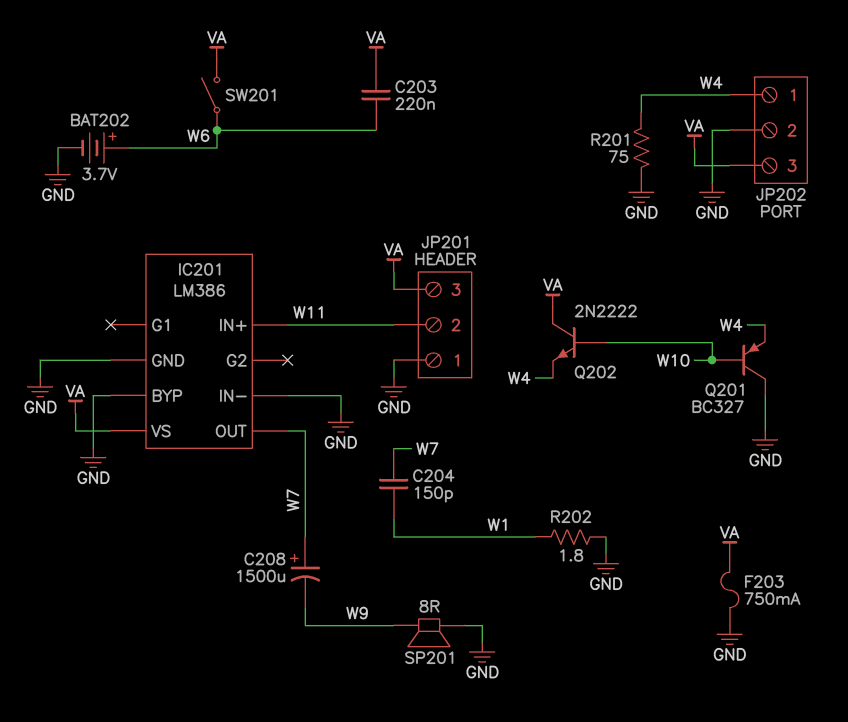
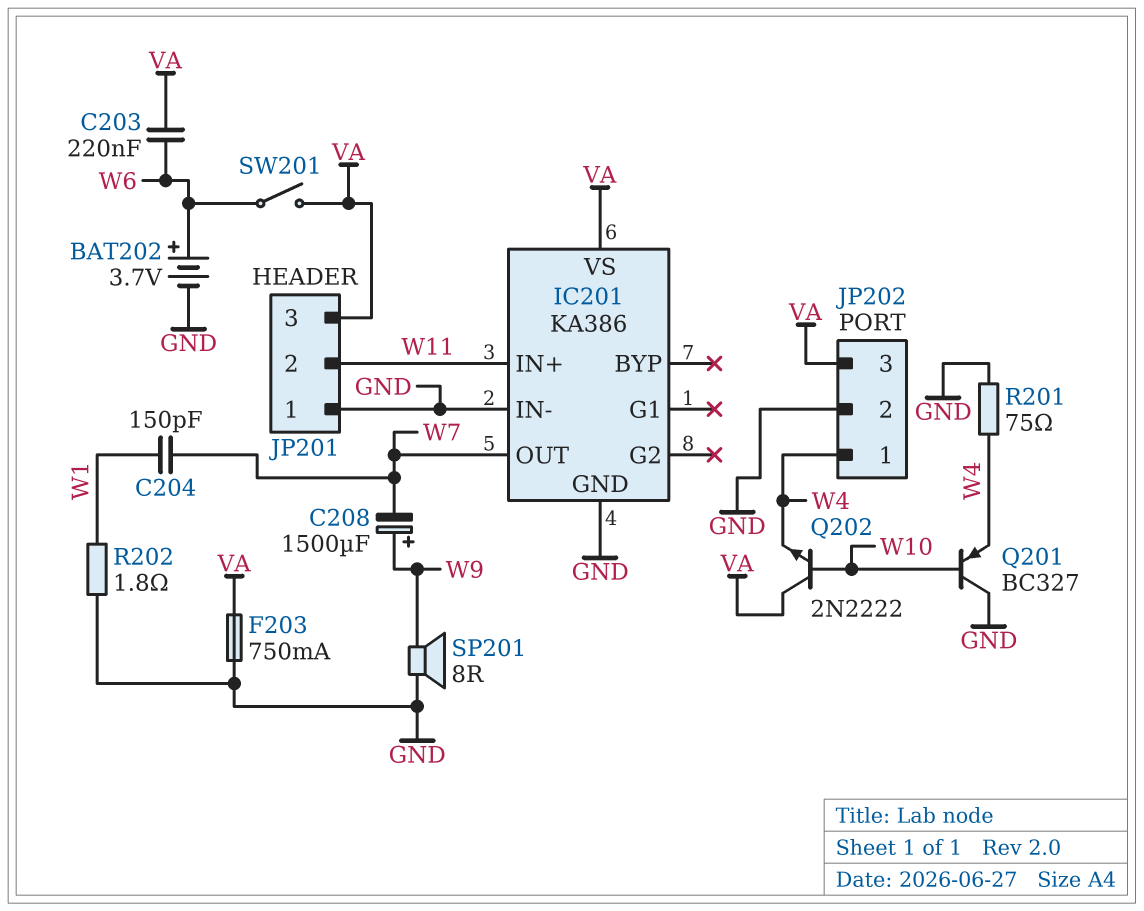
C208: 1500uF (plus W7, minus W9) -> 1500uF (plus W9, minus W7)
IC201: LM386 -> KA386
IC201 pin BYP: GND -> none

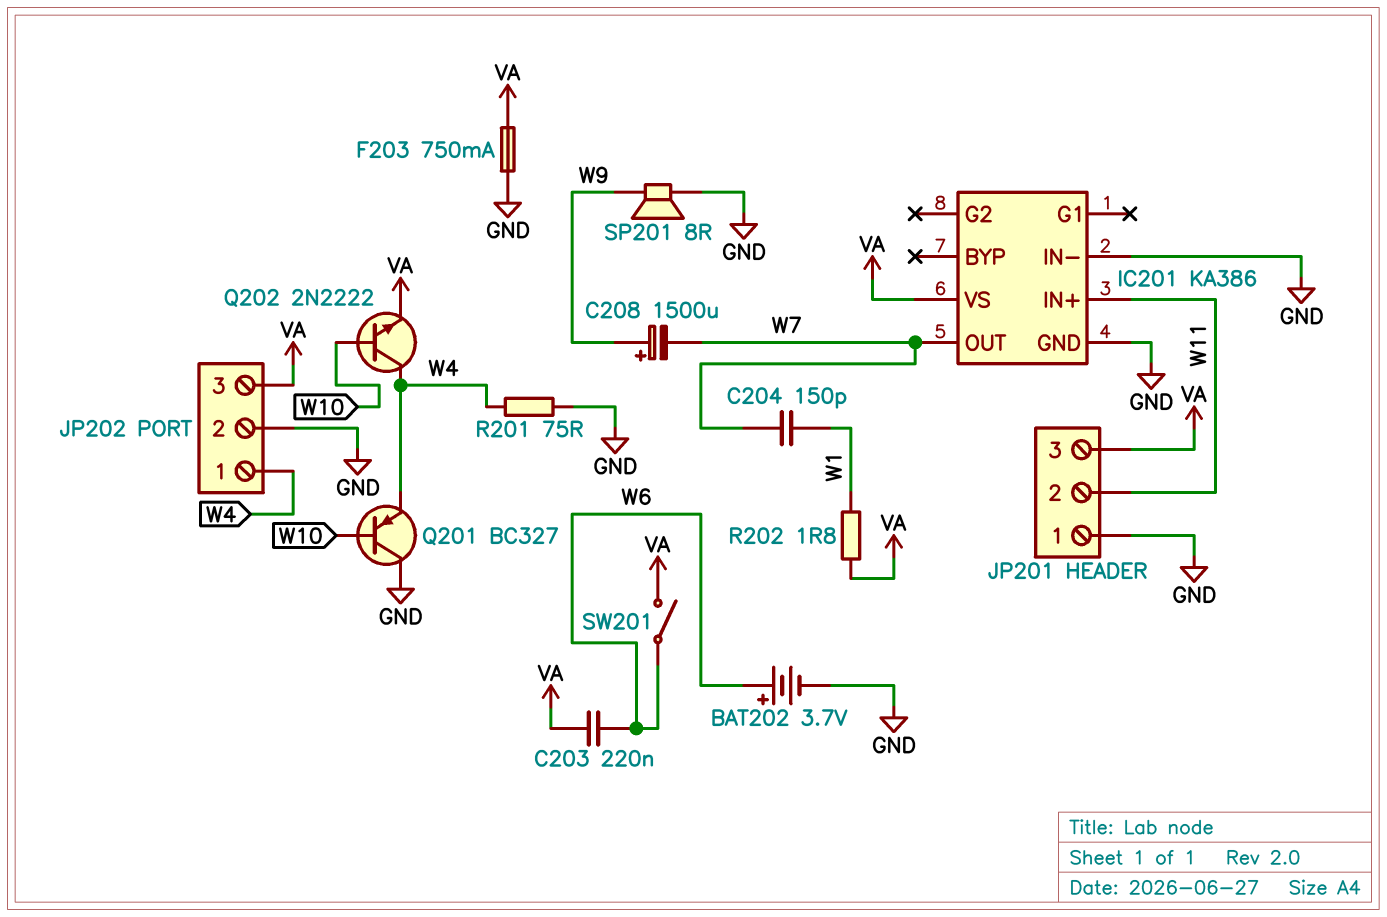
Q202: NPN 2N2222 (B W10, C VA, E W4) -> NPN 2N2222 (B W10, C W4, E VA)
R202: 1.8 (GND, W1) -> 1.8 (VA, W1)

